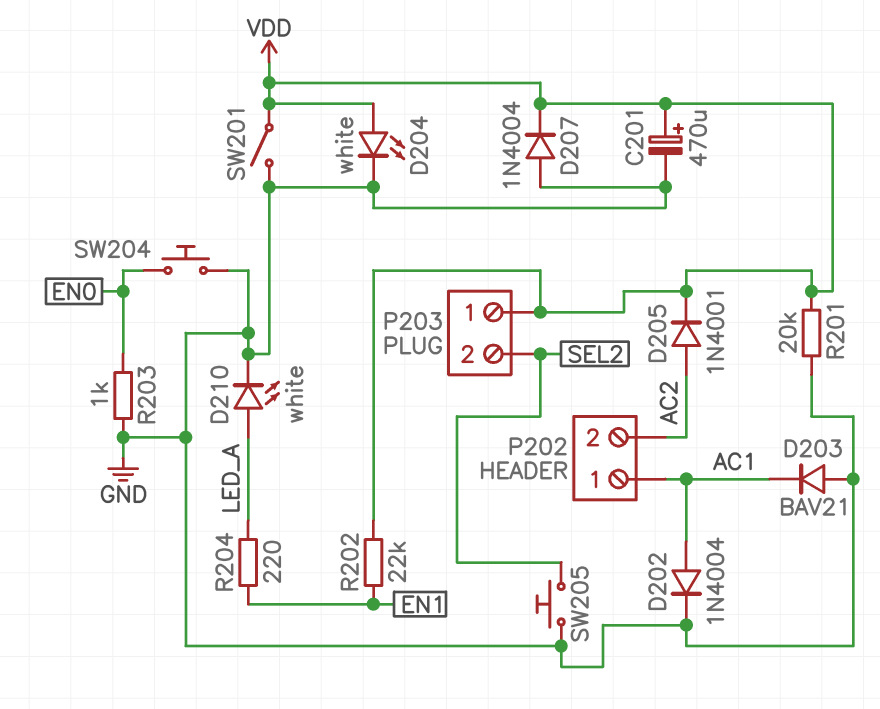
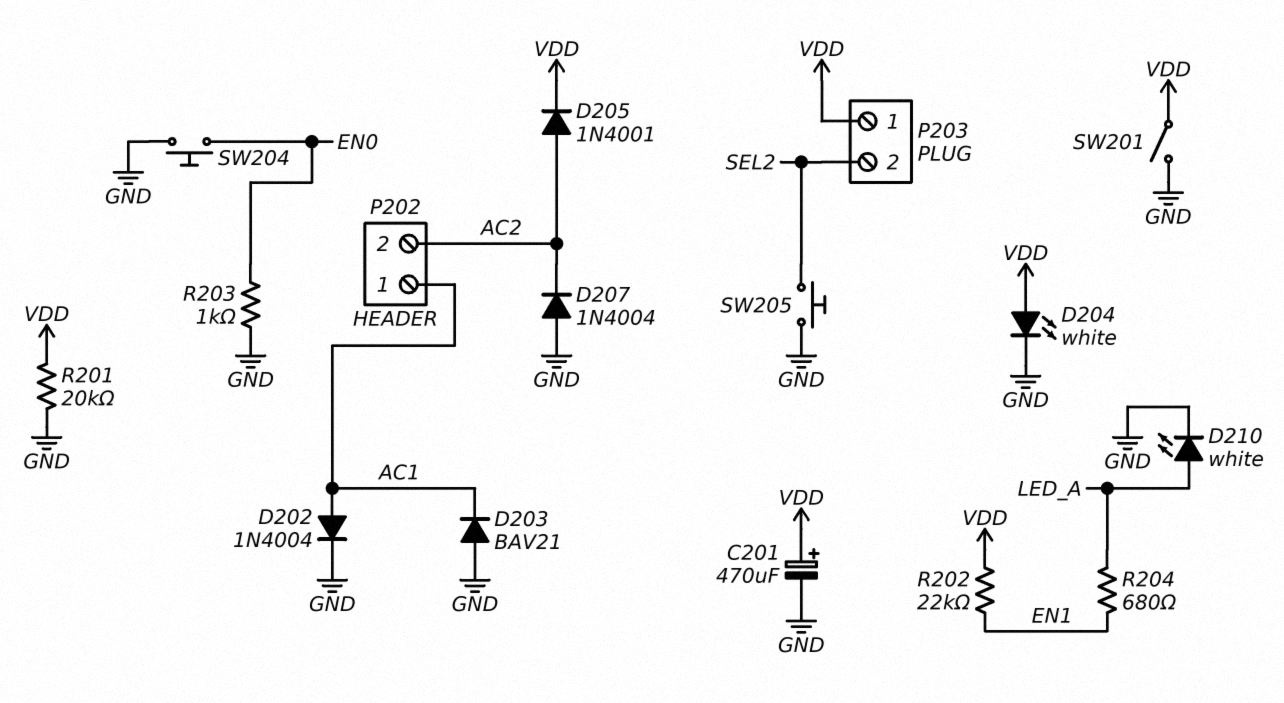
D207: diode 1N4004 (A GND, K VDD) -> diode 1N4004 (A GND, K AC2)
R204: 220 (EN1, LED_A) -> 680 (EN1, LED_A)

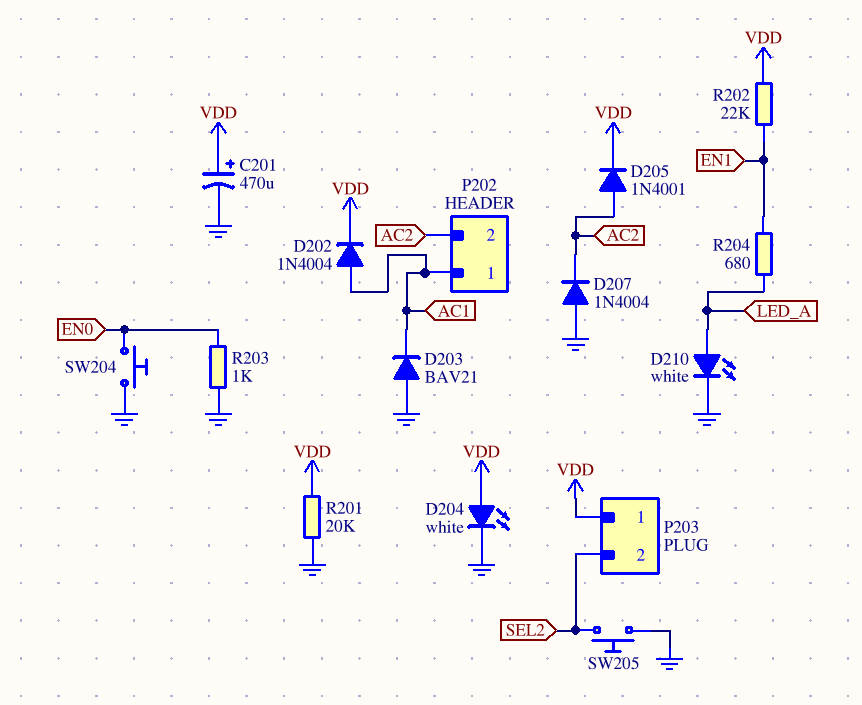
D202: diode 1N4004 (A AC1, K GND) -> diode 1N4004 (A AC1, K VDD)
SW201: switch (GND, VDD) -> none

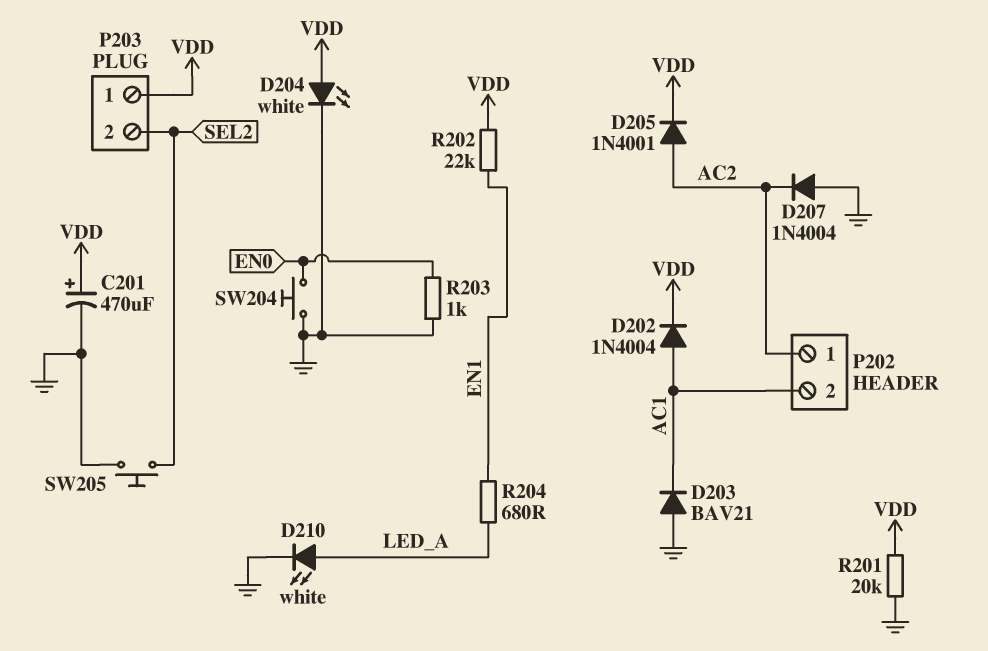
P202 pin 1: AC1 -> AC2
P202 pin 2: AC2 -> AC1

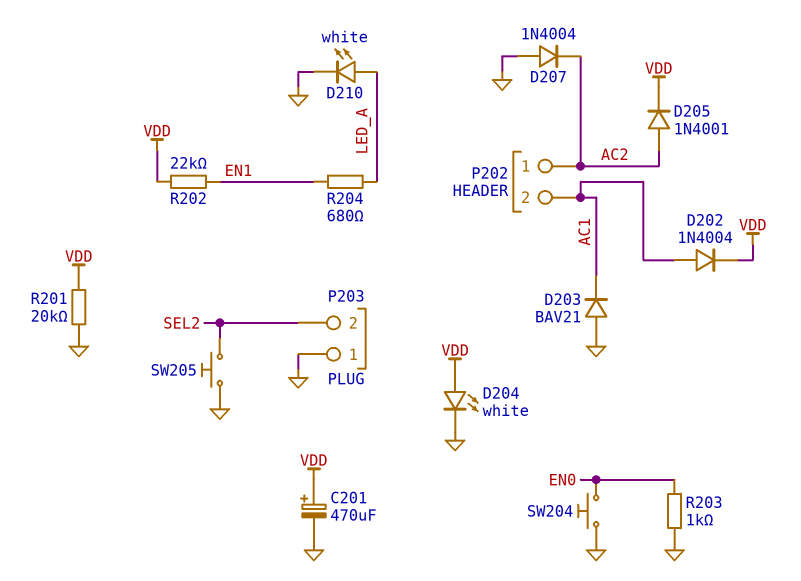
P203 pin 1: VDD -> GND

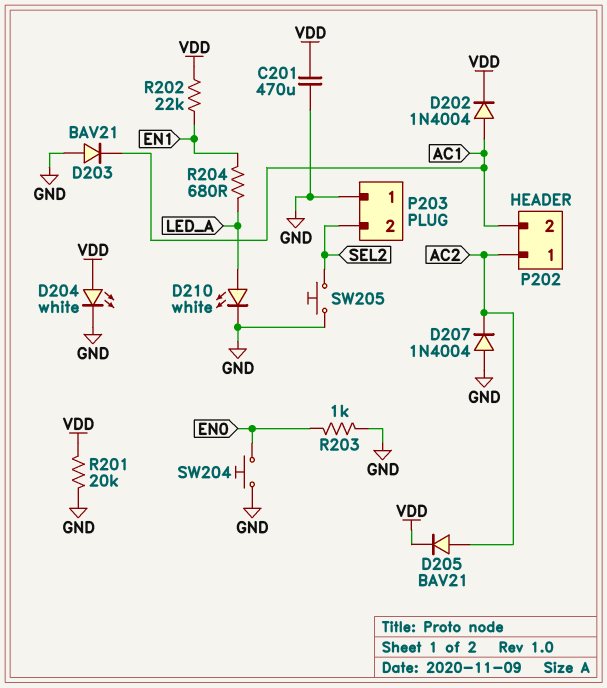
C201: 470uF (plus VDD, minus GND) -> 470uF (GND, VDD)
D205: diode 1N4001 (A AC2, K VDD) -> diode BAV21 (A AC2, K VDD)

